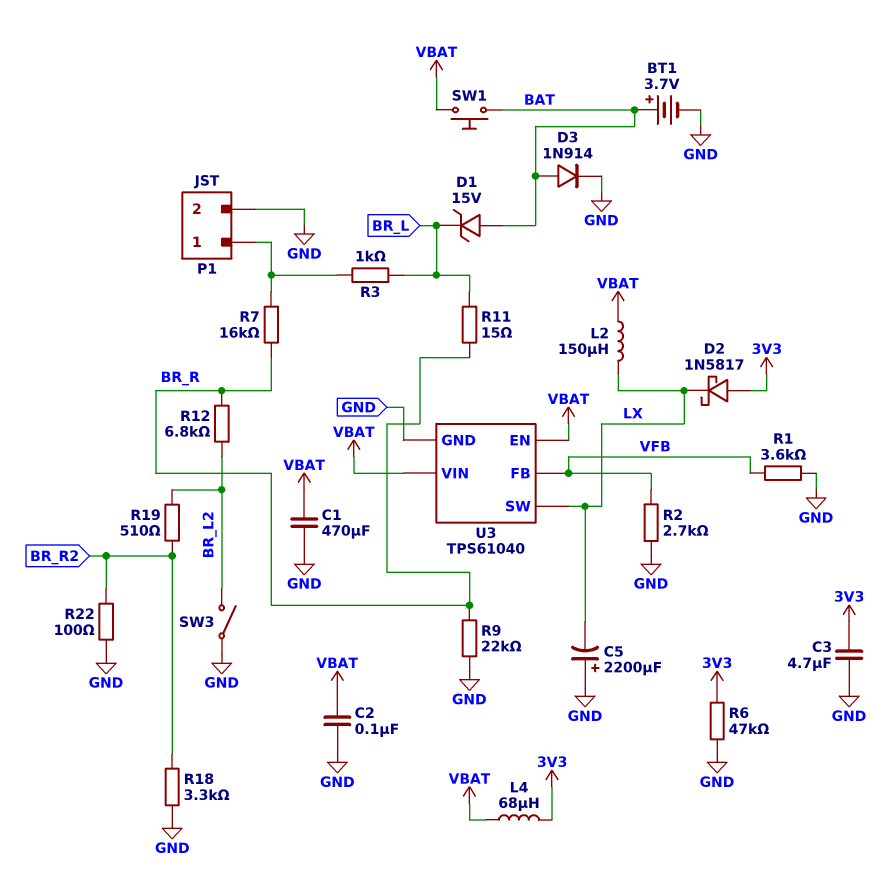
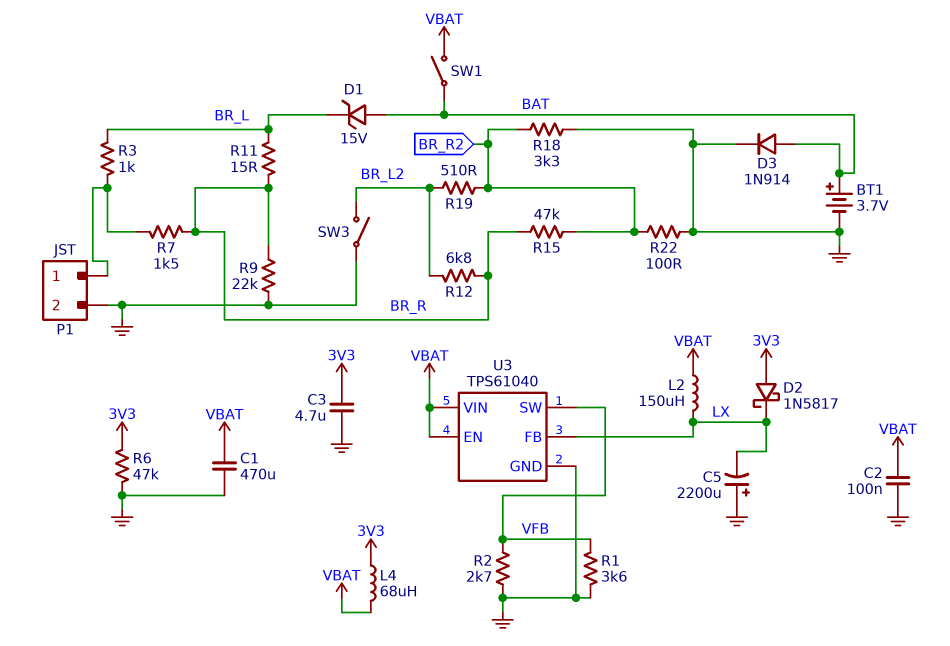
R7: 16k (BR_R, P1/1) -> 1.5k (BR_R, P1/1)
R15: none -> 47k (BR_R, BR_R2)
SW1: button (BAT, VBAT) -> switch (BAT, VBAT)
U3 pin FB: VFB -> LX
U3 pin SW: LX -> VFB

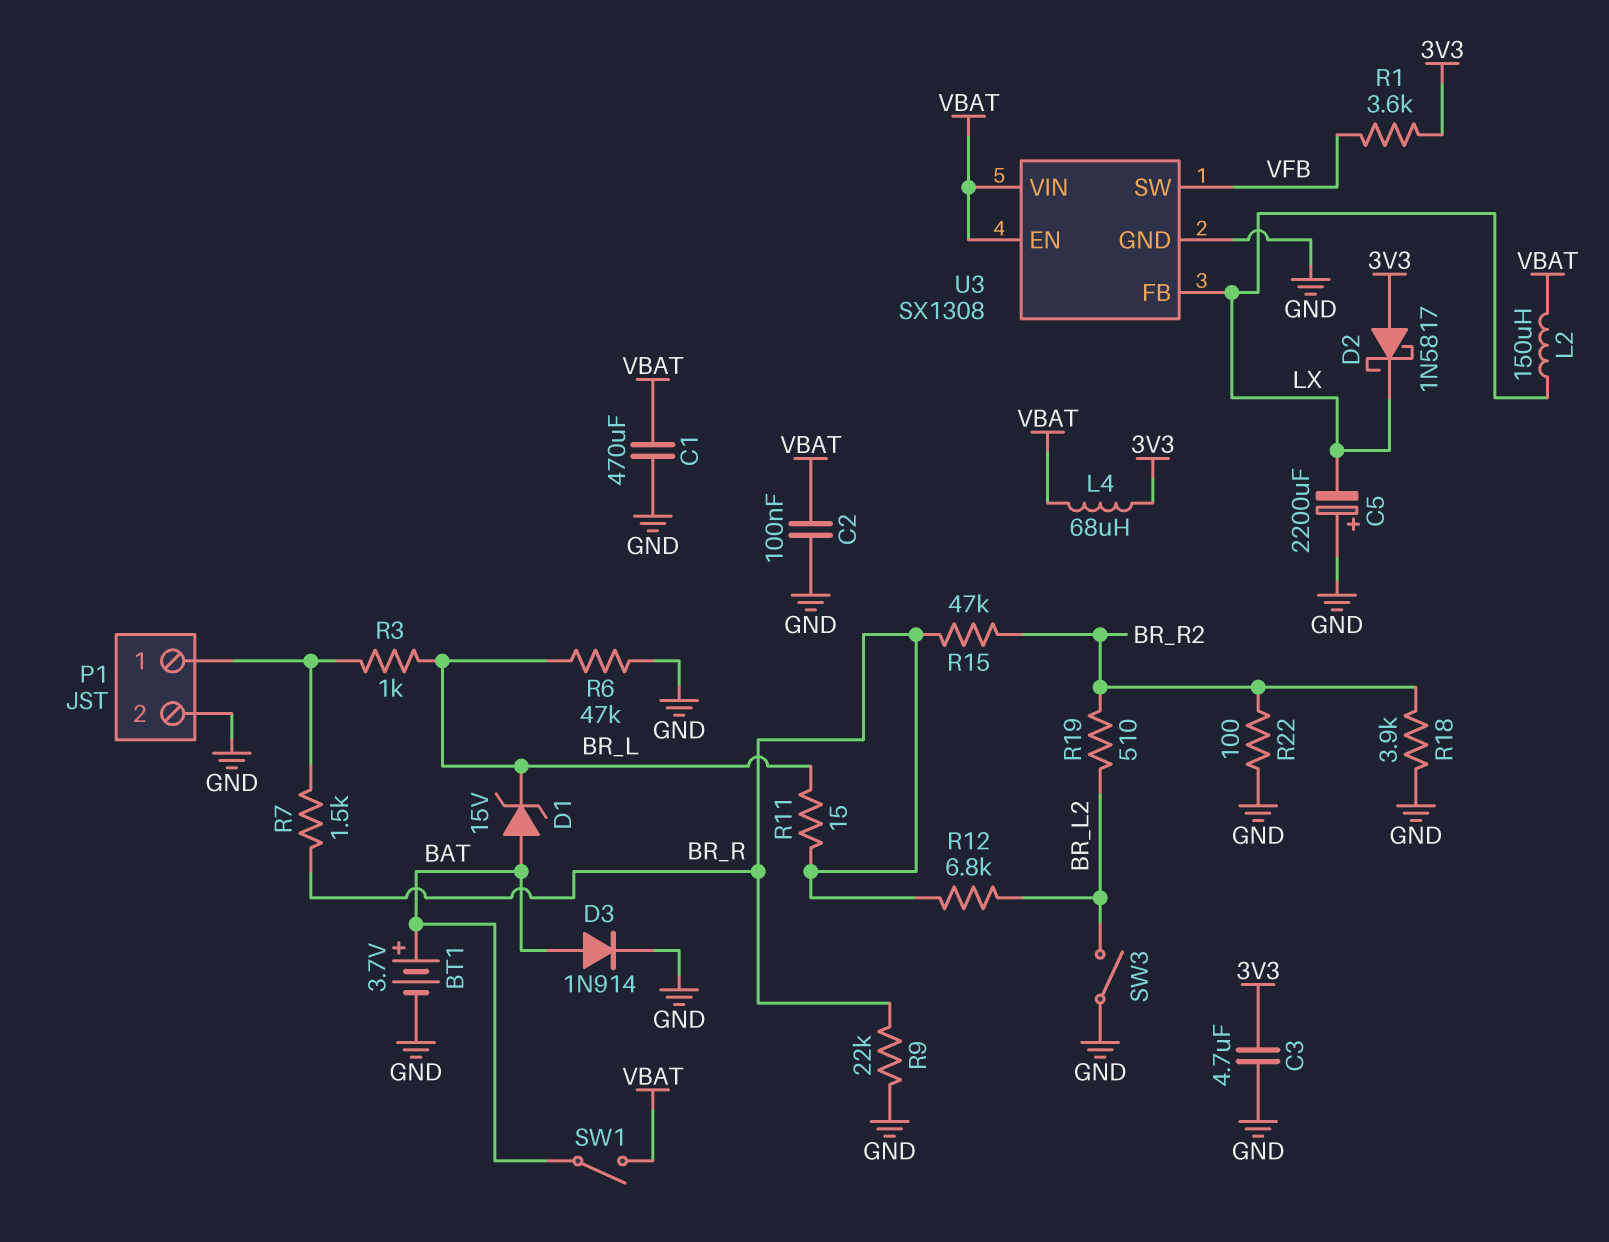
R1: 3.6k (GND, VFB) -> 3.6k (3V3, VFB)
R2: 2.7k (GND, VFB) -> none
R6: 47k (3V3, GND) -> 47k (BR_L, GND)
R18: 3.3k (BR_R2, GND) -> 3.9k (BR_R2, GND)
U3: TPS61040 -> SX1308

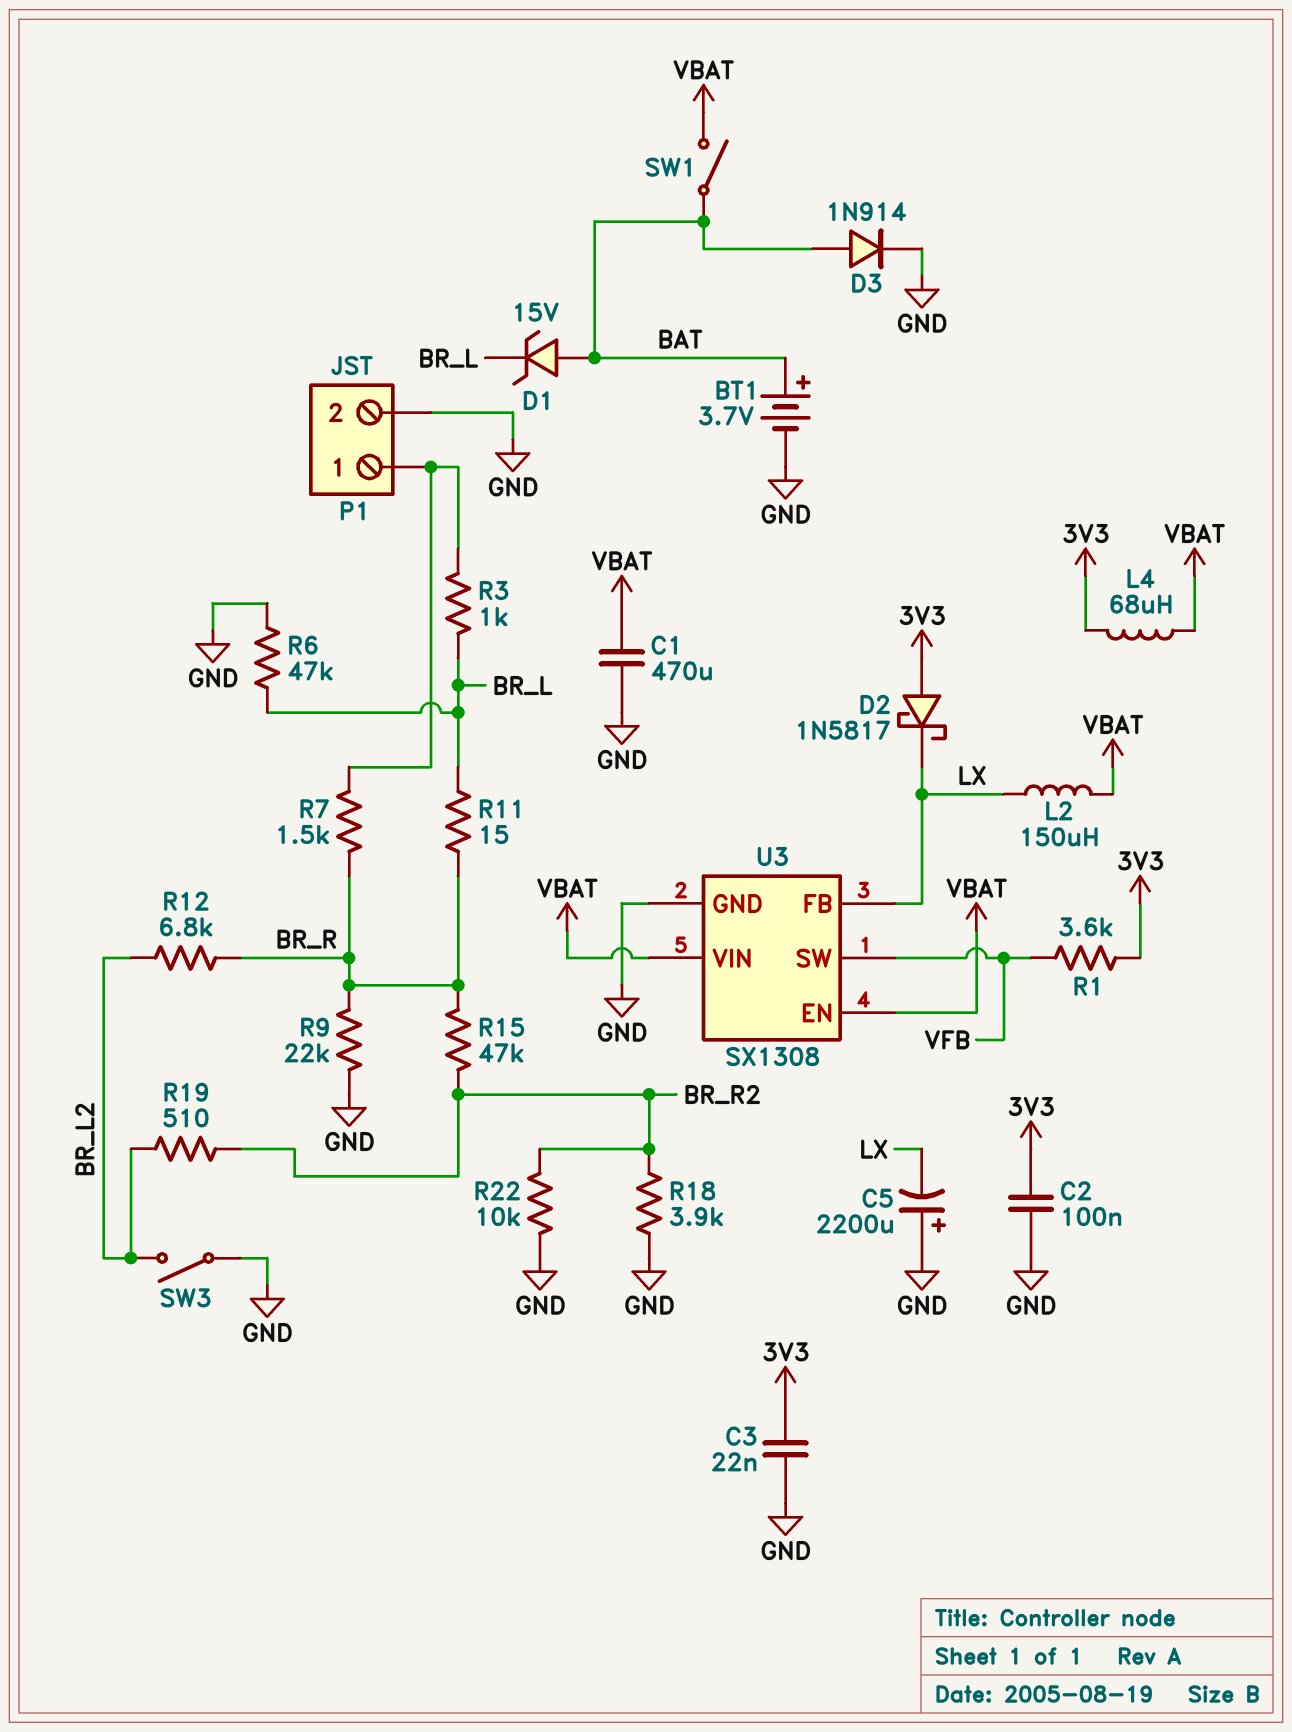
C2: 100nF (GND, VBAT) -> 100nF (3V3, GND)
C3: 4.7uF (3V3, GND) -> 22nF (3V3, GND)
R22: 100 (BR_R2, GND) -> 10k (BR_R2, GND)

